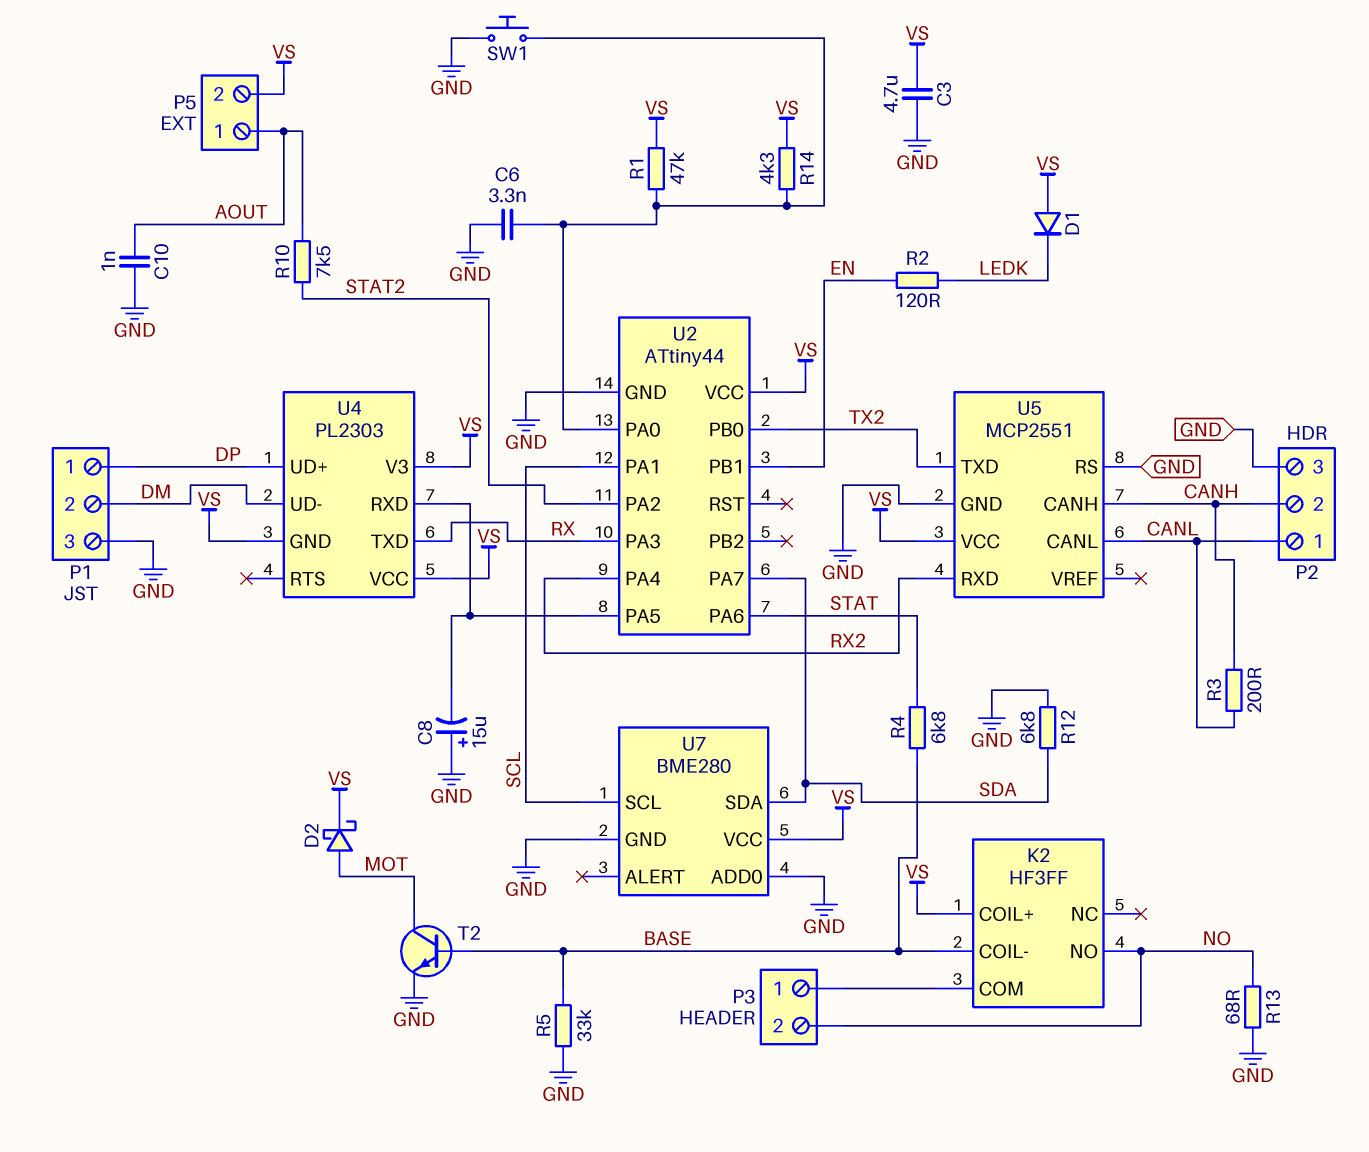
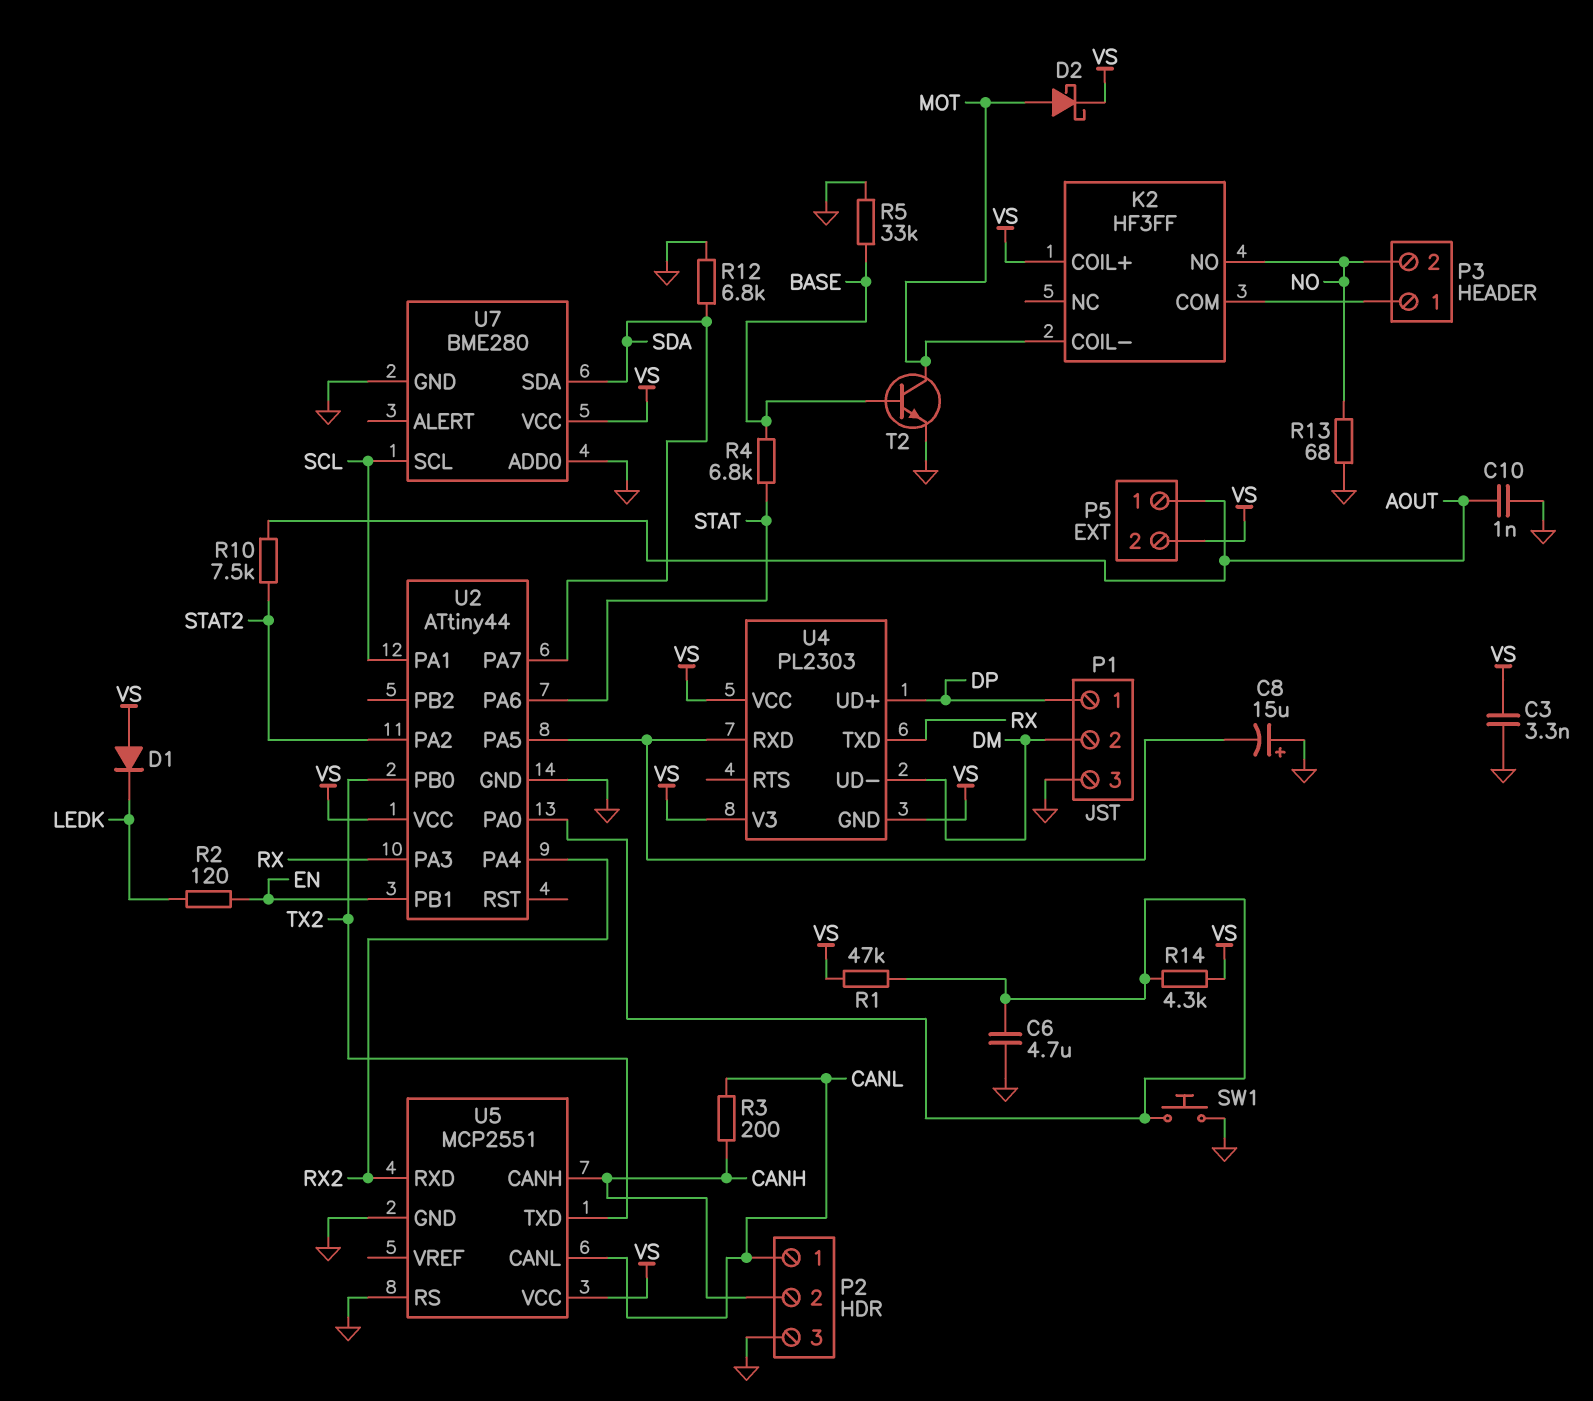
C3: 4.7uF (GND, VS) -> 3.3nF (GND, VS)
C6: 3.3nF (GND, U2/PA0) -> 4.7uF (GND, U2/PA0)
K2 pin COIL-: BASE -> MOT

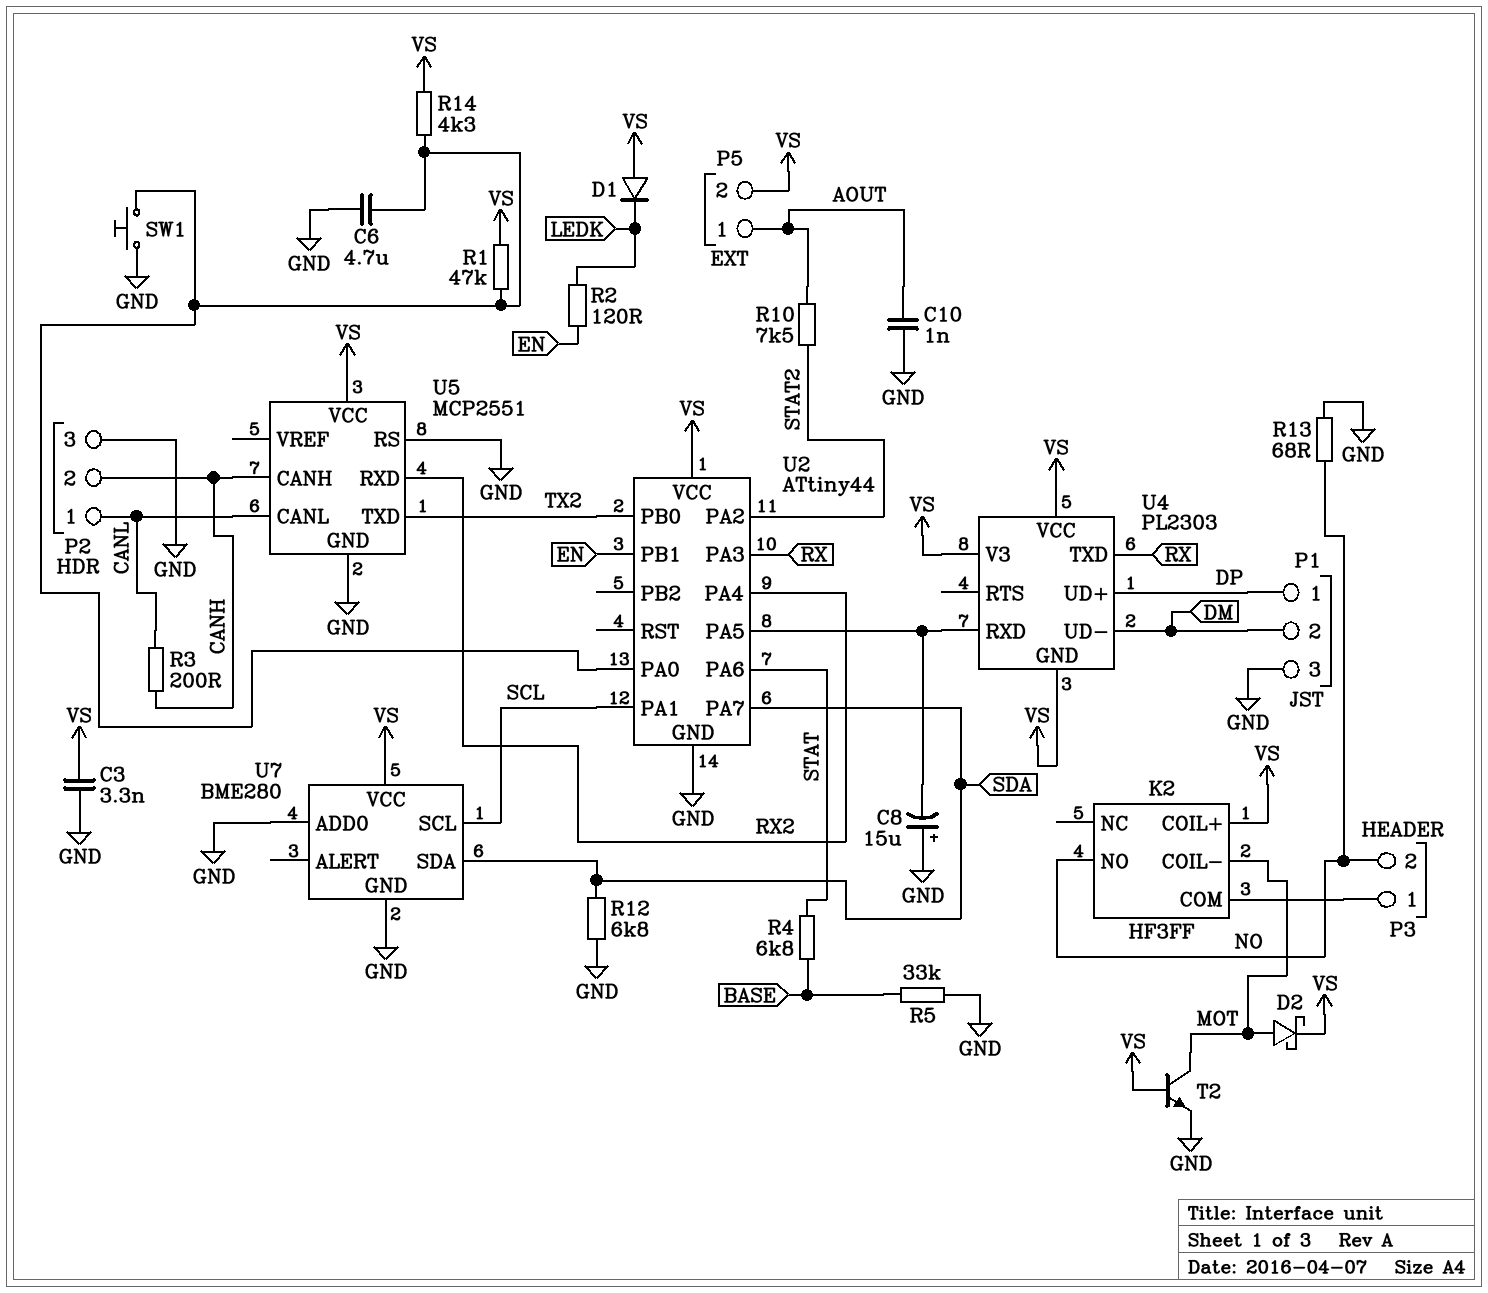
T2: NPN (B BASE, C MOT, E GND) -> NPN (B VS, C MOT, E GND)

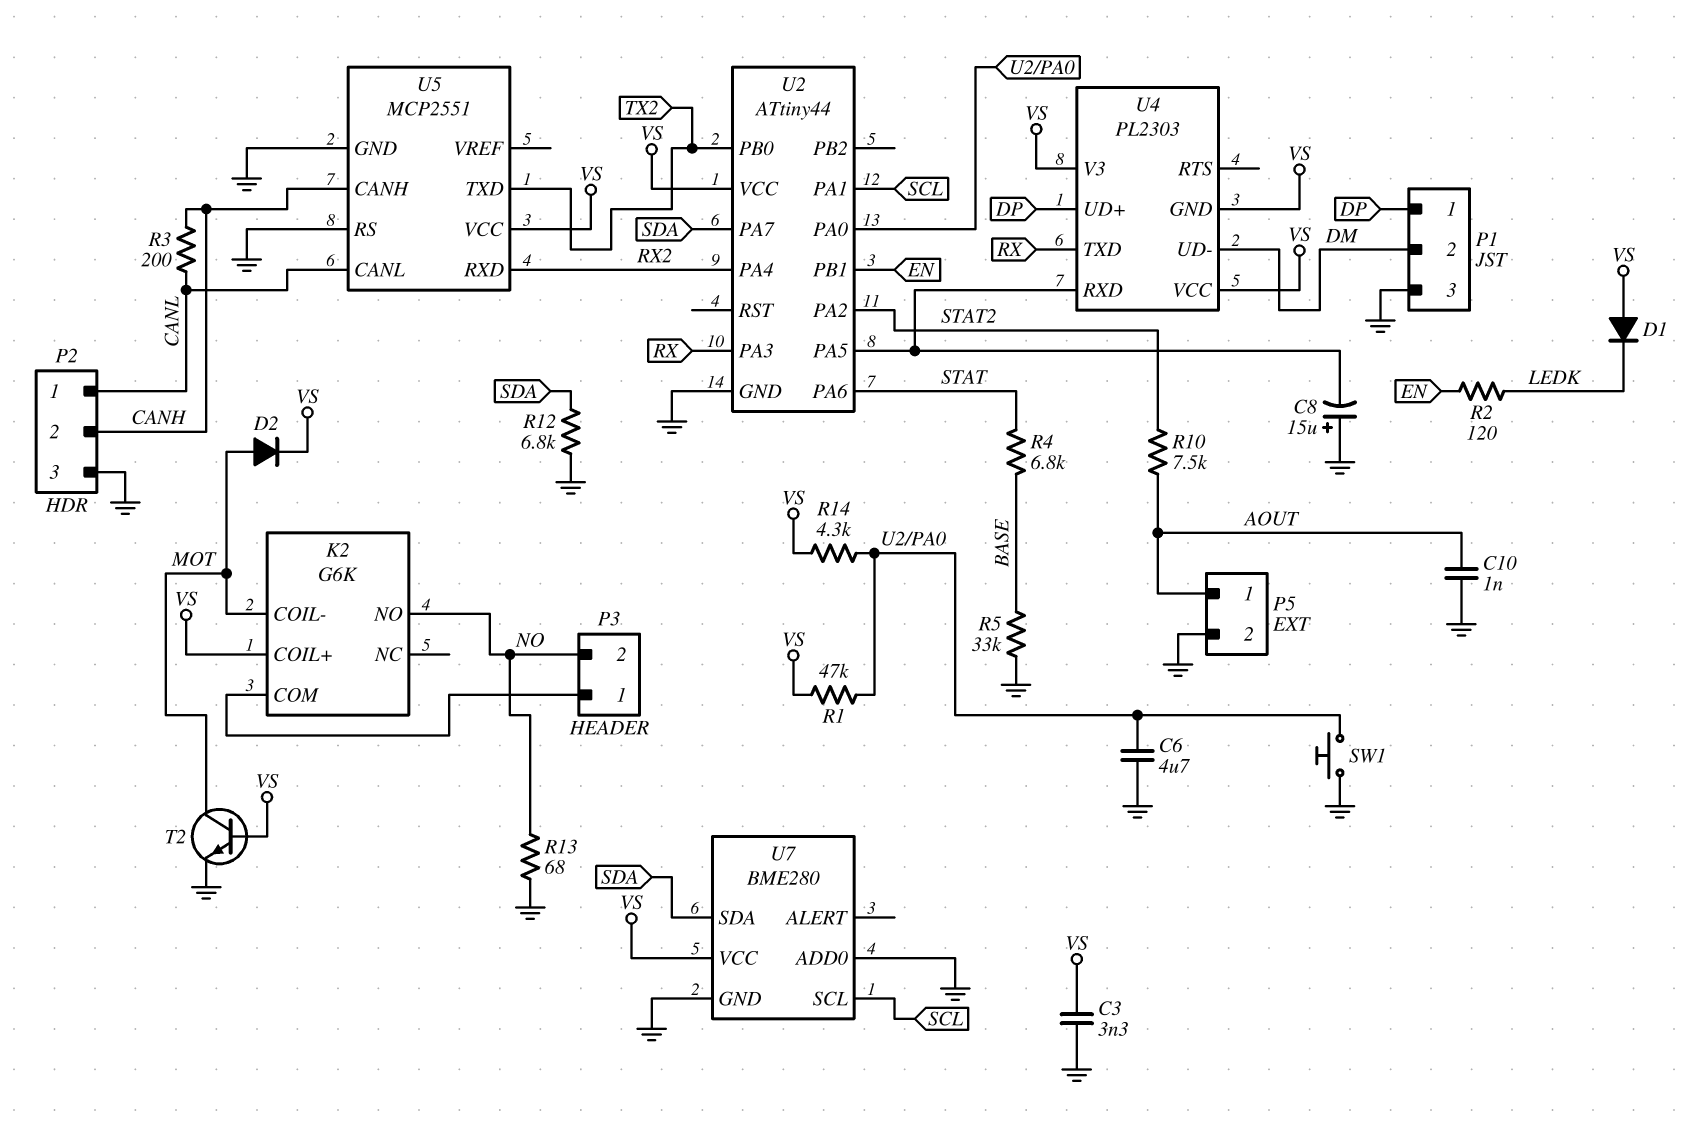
D2: schottky (A MOT, K VS) -> diode (A MOT, K VS)
K2: HF3FF -> G6K
P5 pin 2: VS -> GND

